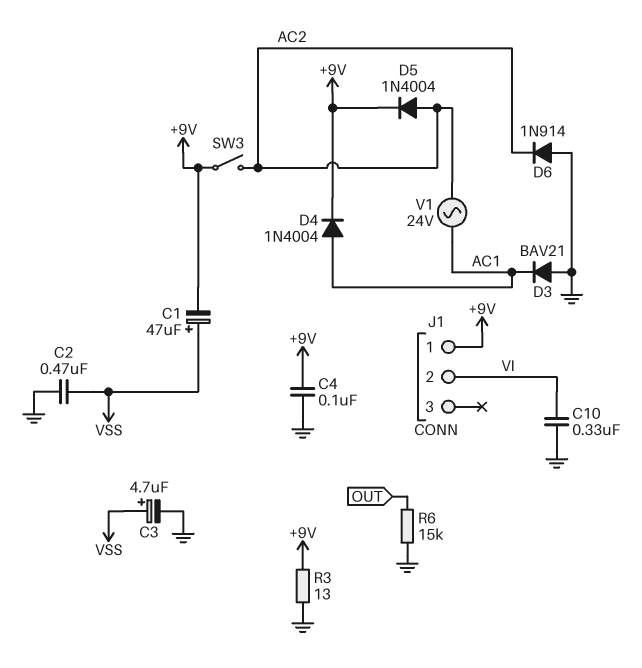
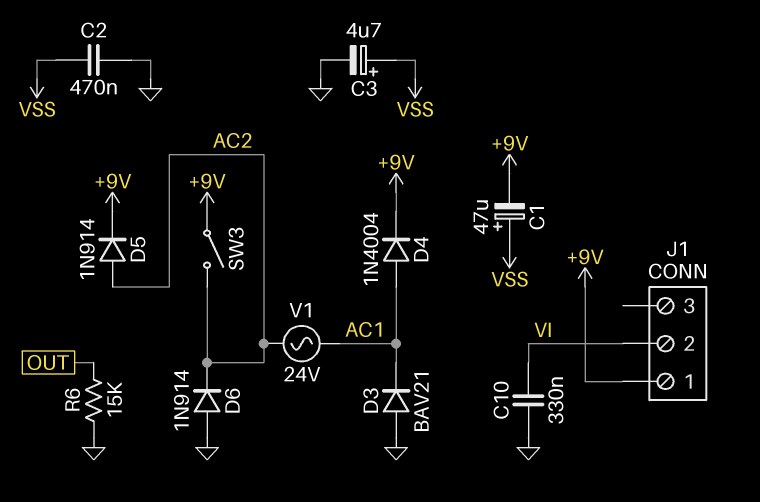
C4: 100nF (+9V, GND) -> none
D5: diode 1N4004 (A AC2, K +9V) -> diode 1N914 (A AC2, K +9V)
R3: 13 (+9V, GND) -> none

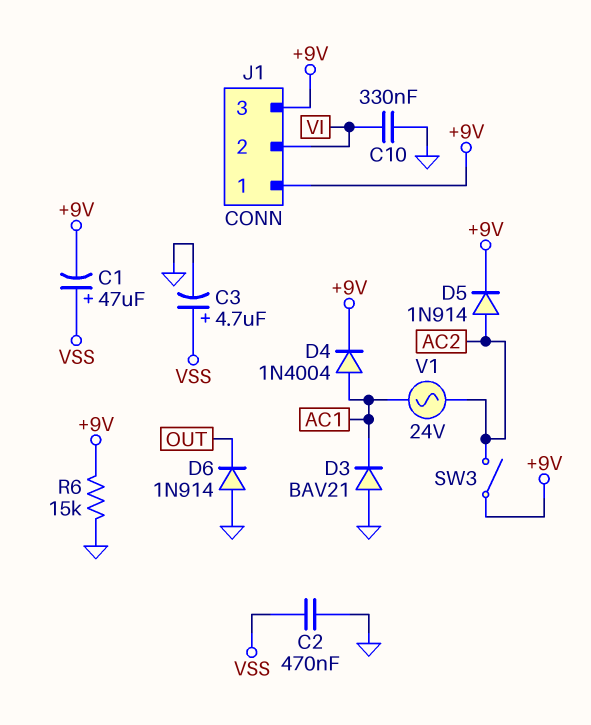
D6: diode 1N914 (A GND, K AC2) -> diode 1N914 (A GND, K OUT)
J1 pin 3: none -> +9V
R6: 15k (GND, OUT) -> 15k (+9V, GND)

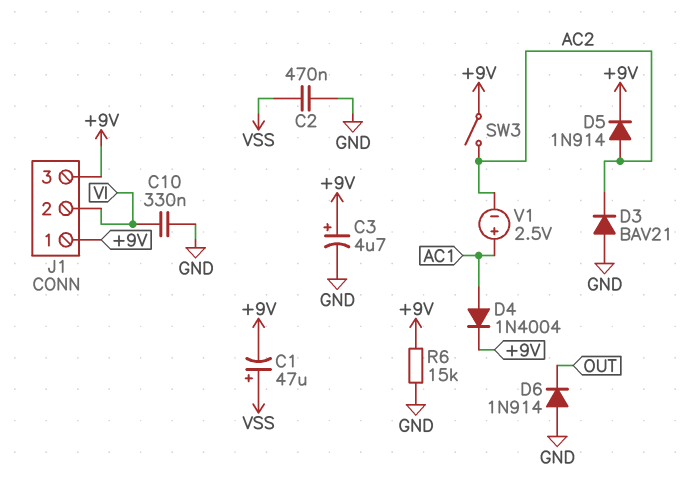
C3: 4.7uF (plus VSS, minus GND) -> 4.7uF (plus +9V, minus GND)
D3: diode BAV21 (A GND, K AC1) -> diode BAV21 (A GND, K AC2)
V1: AC 24V (AC1, AC2) -> 2.5V (plus AC1, minus AC2)

